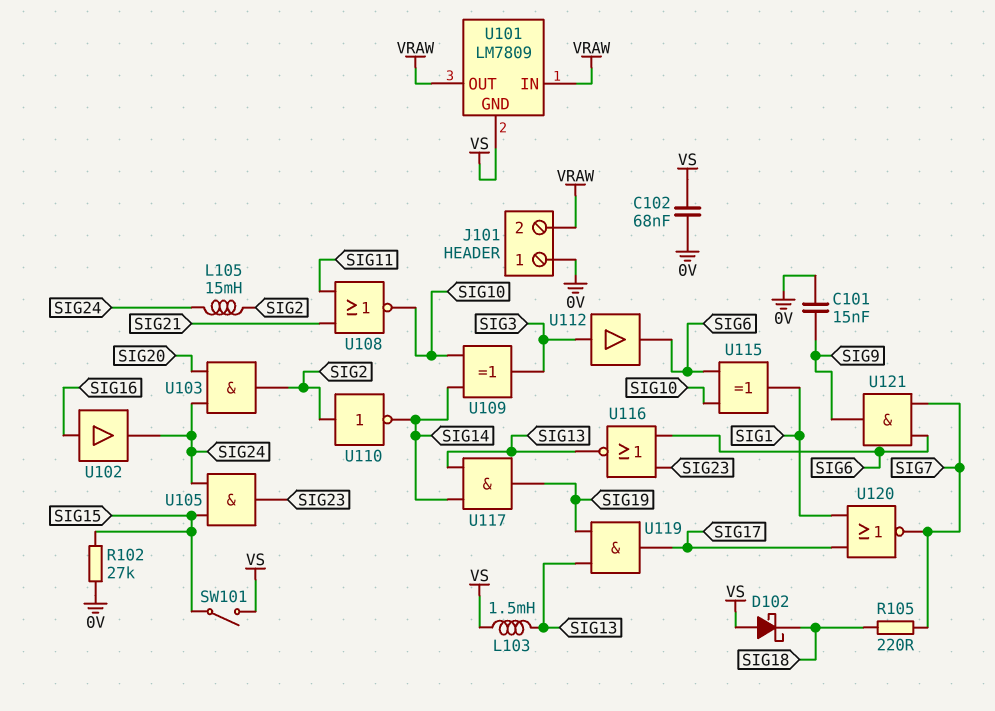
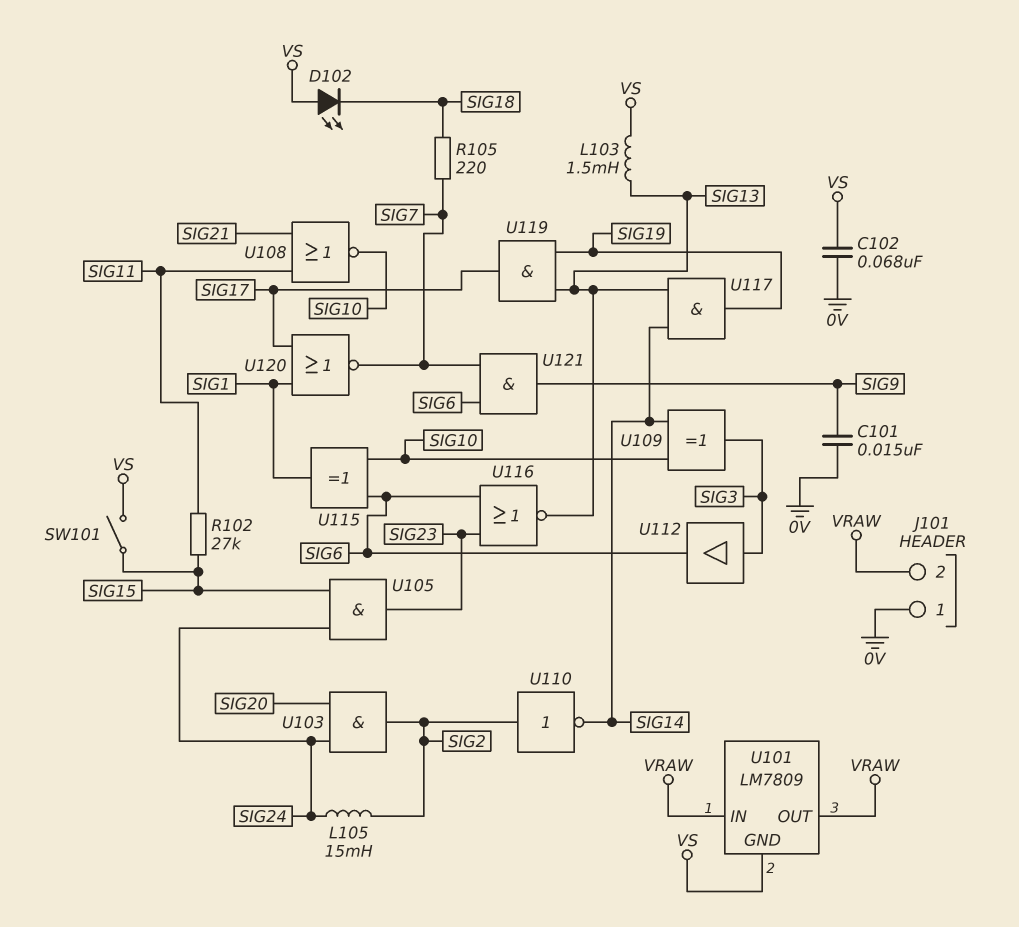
D102: schottky (A VS, K SIG18) -> LED (A VS, K SIG18)
R102: 27k (0V, SIG15) -> 27k (SIG11, SIG15)
U102: buffer (in SIG16, out SIG24) -> none

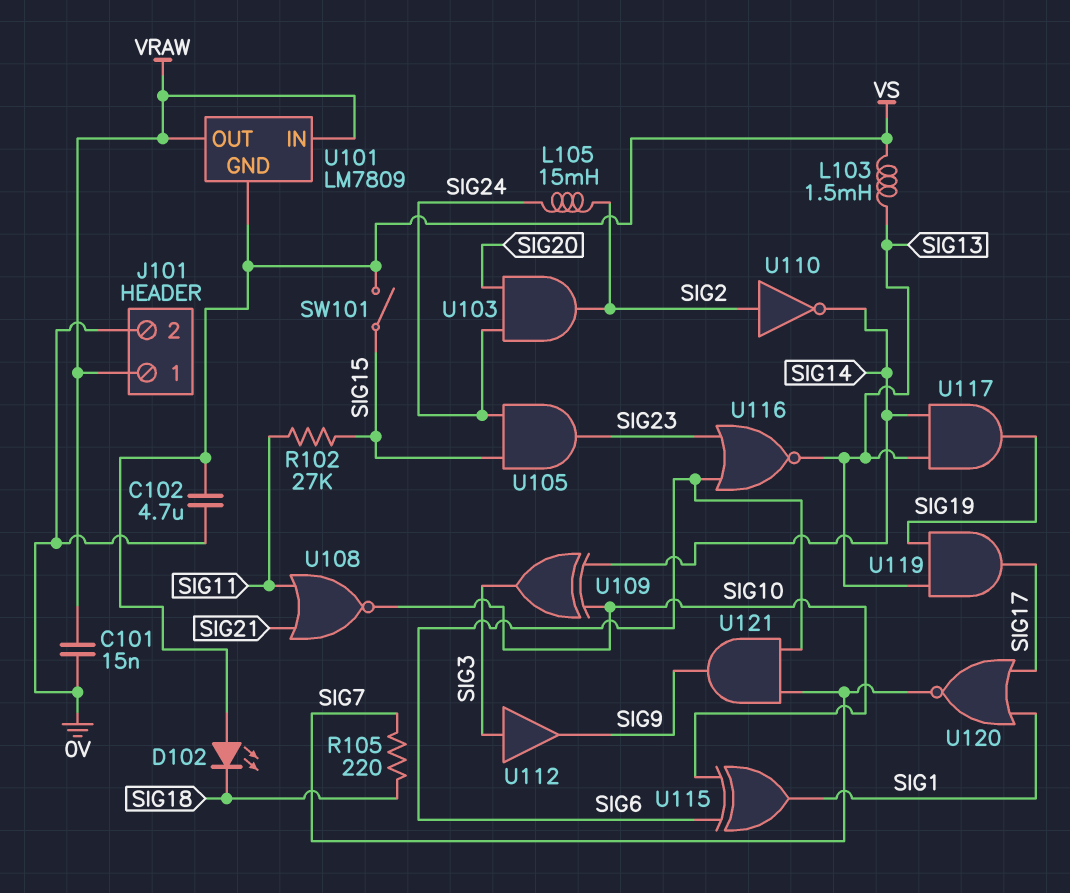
C101: 15nF (0V, SIG9) -> 15nF (0V, VRAW)
C102: 68nF (0V, VS) -> 4.7uF (0V, VS)
J101 pin 1: 0V -> VRAW
J101 pin 2: VRAW -> 0V
U112: buffer (in SIG3, out SIG6) -> buffer (in SIG3, out SIG9)

